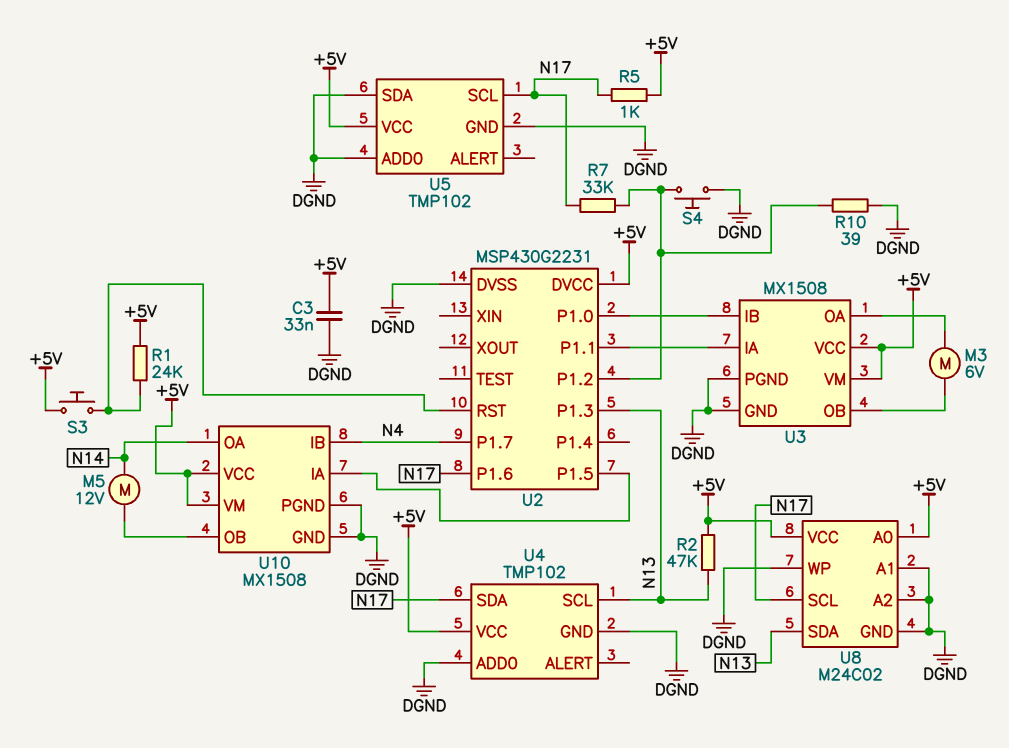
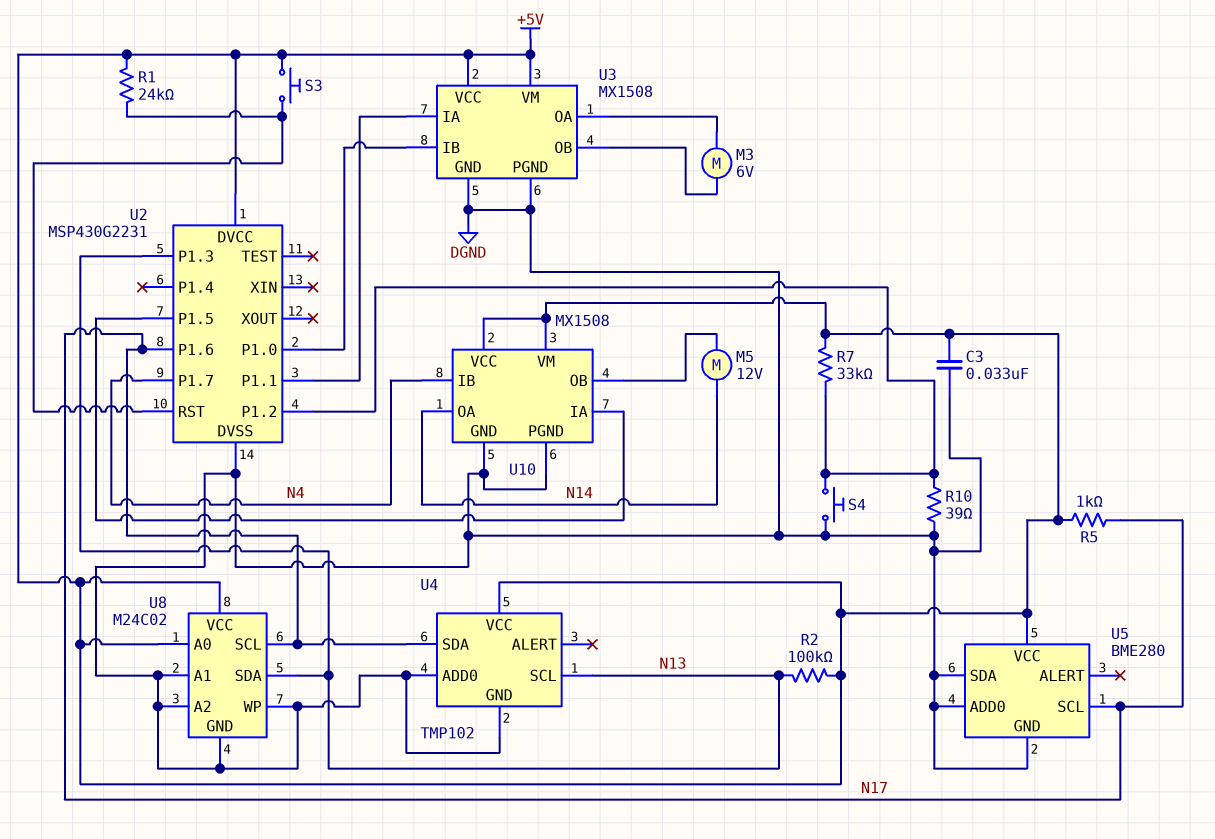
R2: 47k (+5V, N13) -> 100k (+5V, N13)
R7: 33k (N17, U2/P1.2) -> 33k (+5V, U2/P1.2)
U5: TMP102 -> BME280

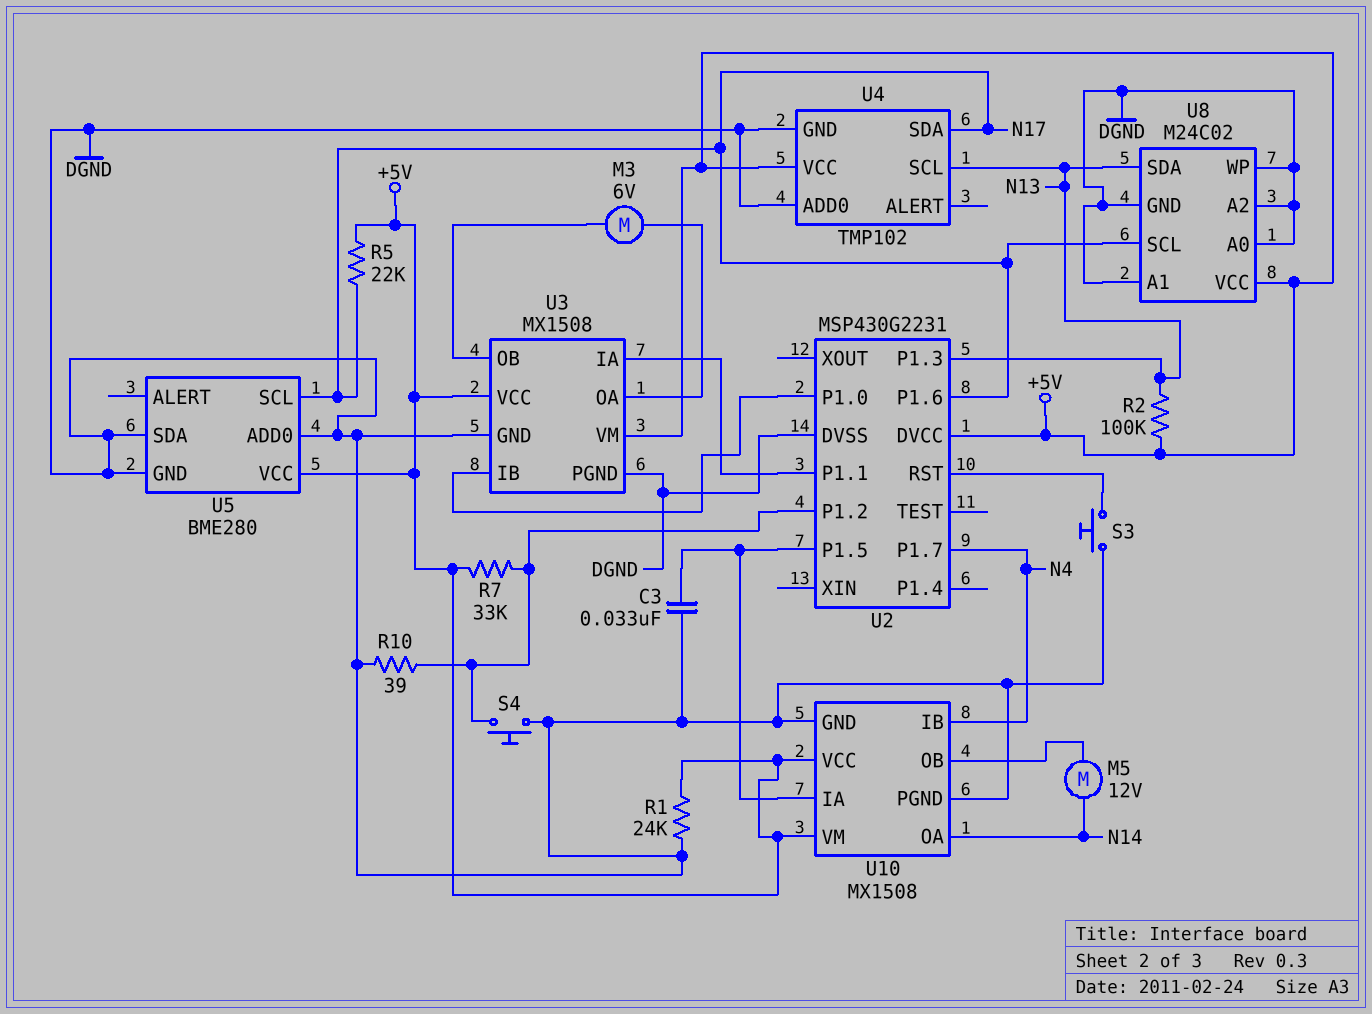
C3: 33nF (+5V, DGND) -> 33nF (DGND, U2/P1.5)
R1: 24k (+5V, U2/RST) -> 24k (+5V, DGND)
R5: 1k (+5V, N17) -> 22k (+5V, N17)
S3: button (+5V, U2/RST) -> button (DGND, U2/RST)
U8 pin A0: +5V -> DGND

